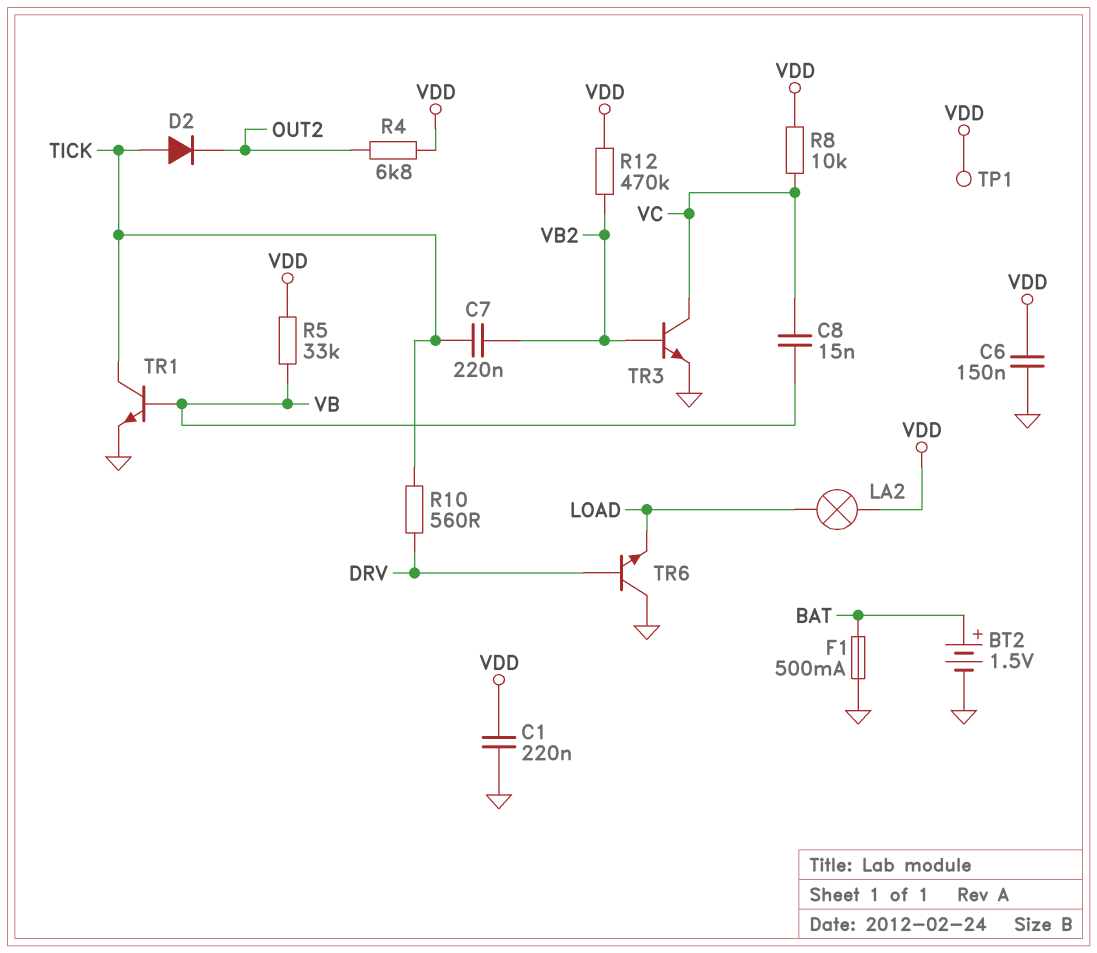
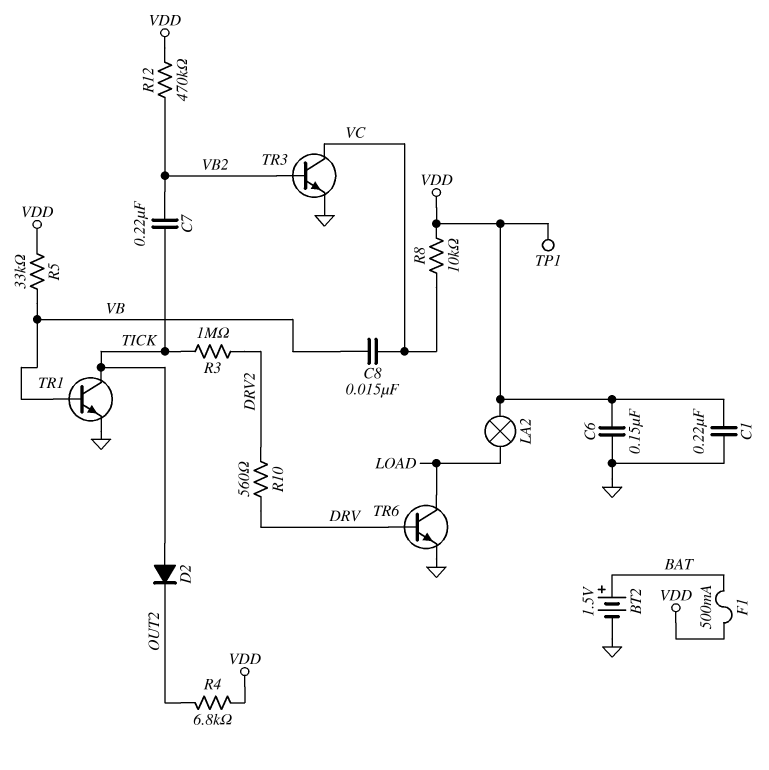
F1: 500mA (BAT, GND) -> 500mA (BAT, VDD)
R3: none -> 1M (DRV2, TICK)
R10: 560 (DRV, TICK) -> 560 (DRV, DRV2)
TR6: NPN (B DRV, C GND, E LOAD) -> NPN (B DRV, C LOAD, E GND)

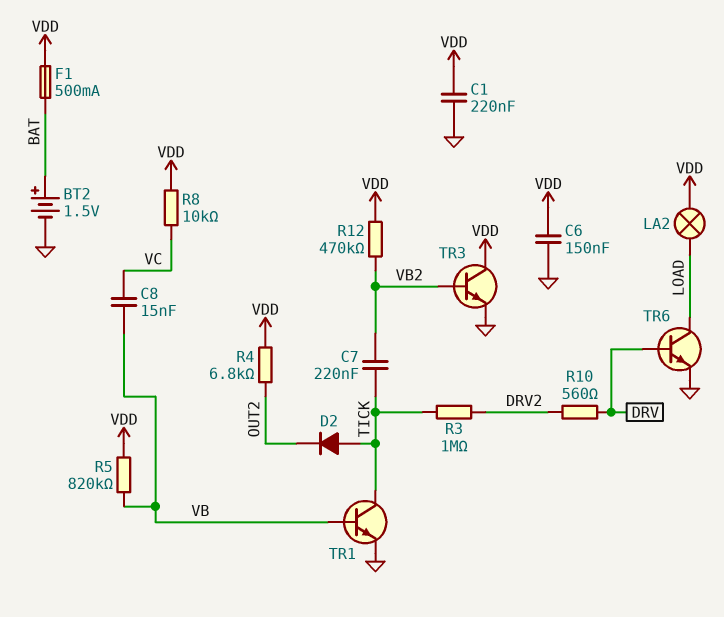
R5: 33k (VB, VDD) -> 820k (VB, VDD)
TP1: test point (VDD) -> none
TR3: NPN (B VB2, C VC, E GND) -> NPN (B VB2, C VDD, E GND)

